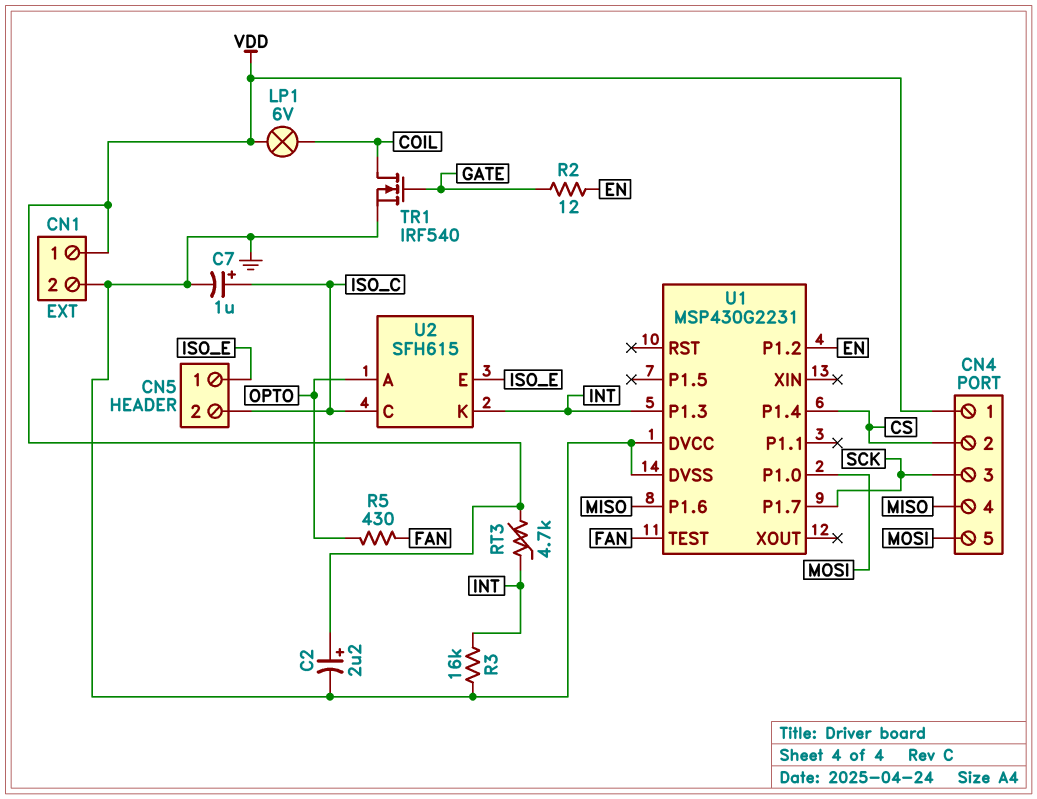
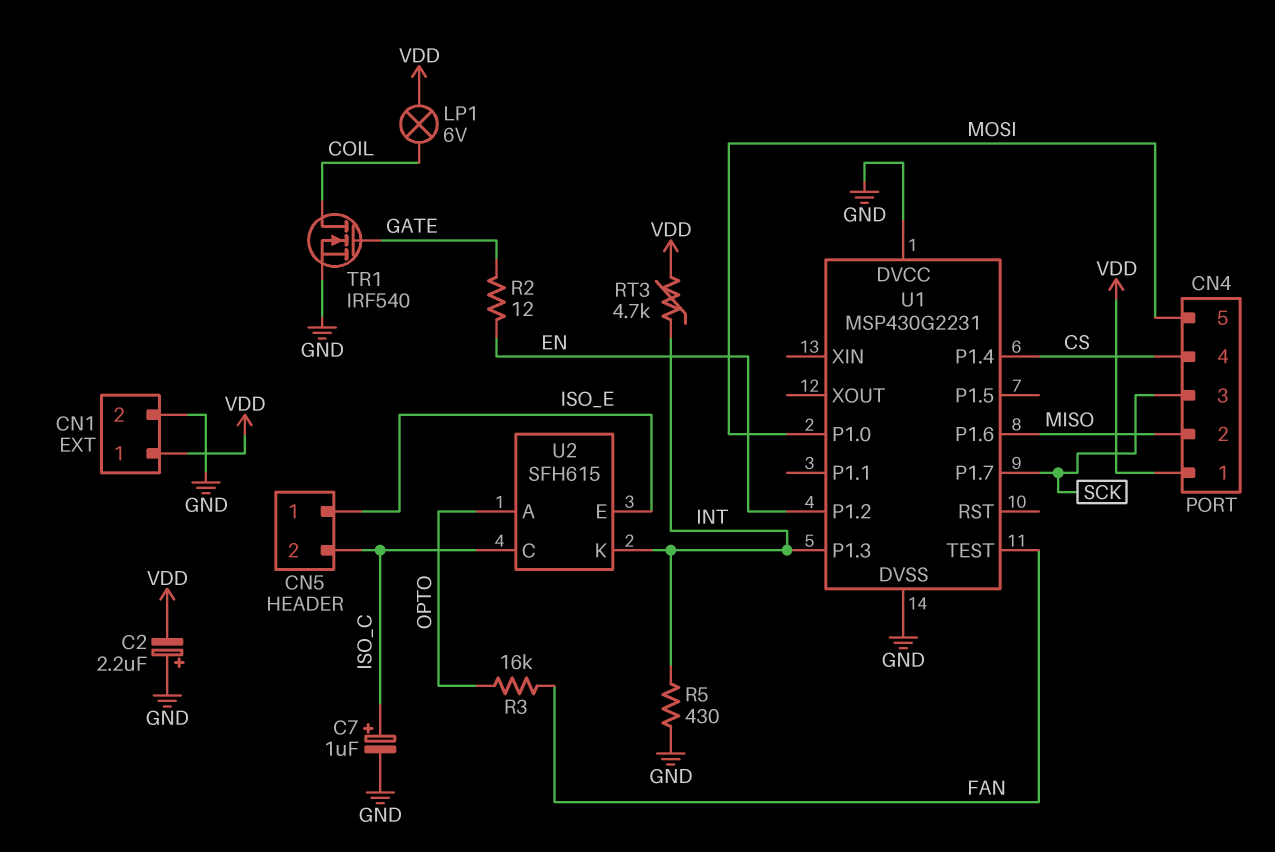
C2: 2.2uF (plus VDD, minus GND) -> 2.2uF (plus GND, minus VDD)
CN4 pin 2: CS -> MISO
CN4 pin 4: MISO -> CS
R3: 16k (GND, INT) -> 16k (FAN, OPTO)
R5: 430 (FAN, OPTO) -> 430 (GND, INT)

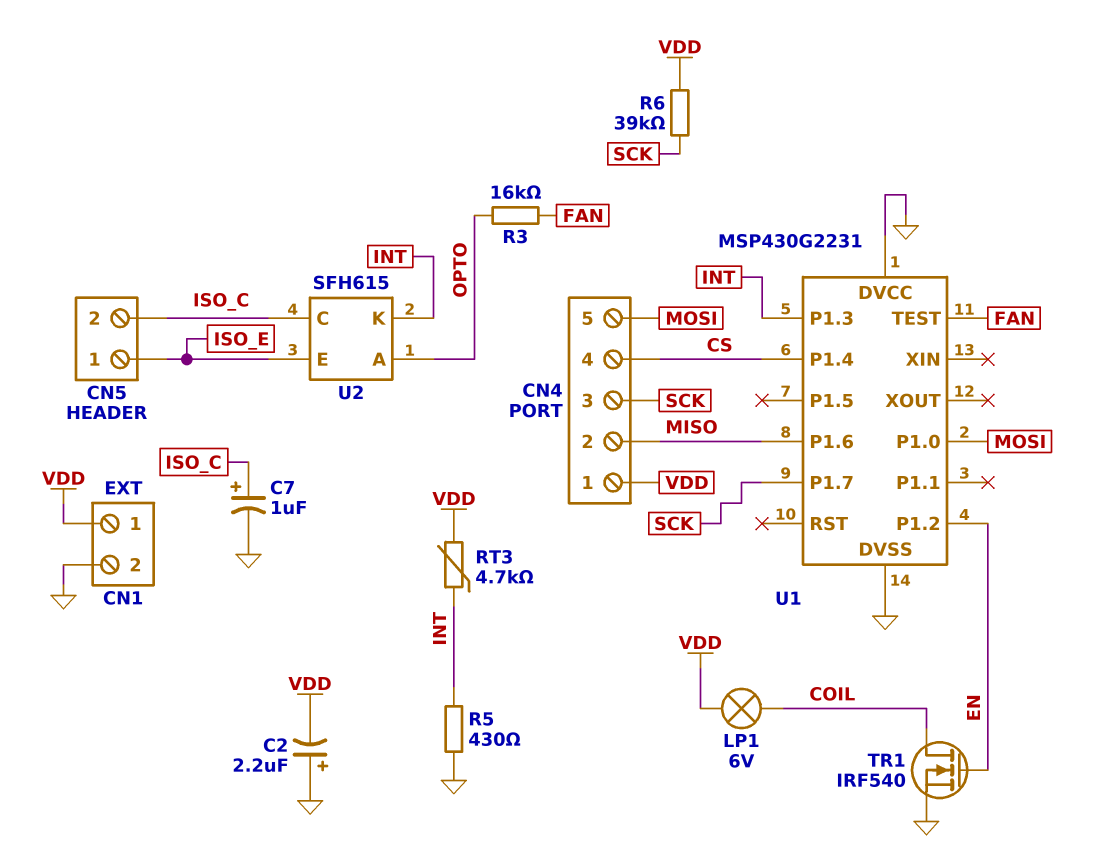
R2: 12 (EN, GATE) -> none
R6: none -> 39k (SCK, VDD)
TR1: NMOS IRF540 (G GATE, D COIL, S GND) -> NMOS IRF540 (G EN, D COIL, S GND)

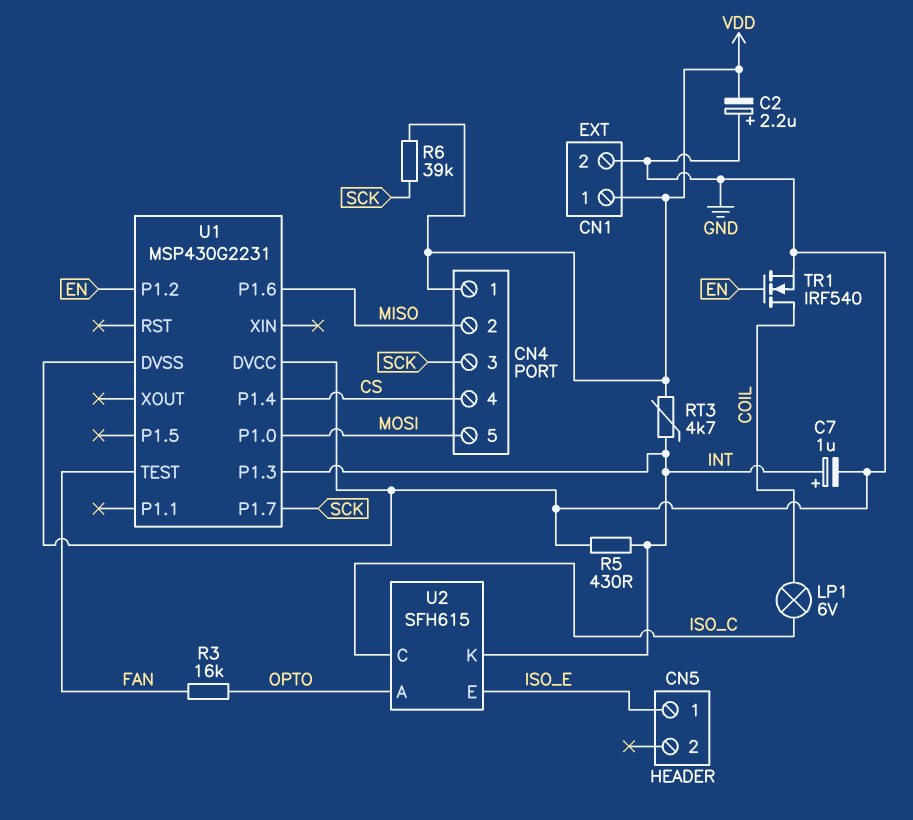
C7: 1uF (plus ISO_C, minus GND) -> 1uF (plus INT, minus GND)
CN5 pin 2: ISO_C -> none
LP1: lamp 6V (COIL, VDD) -> lamp 6V (COIL, ISO_C)

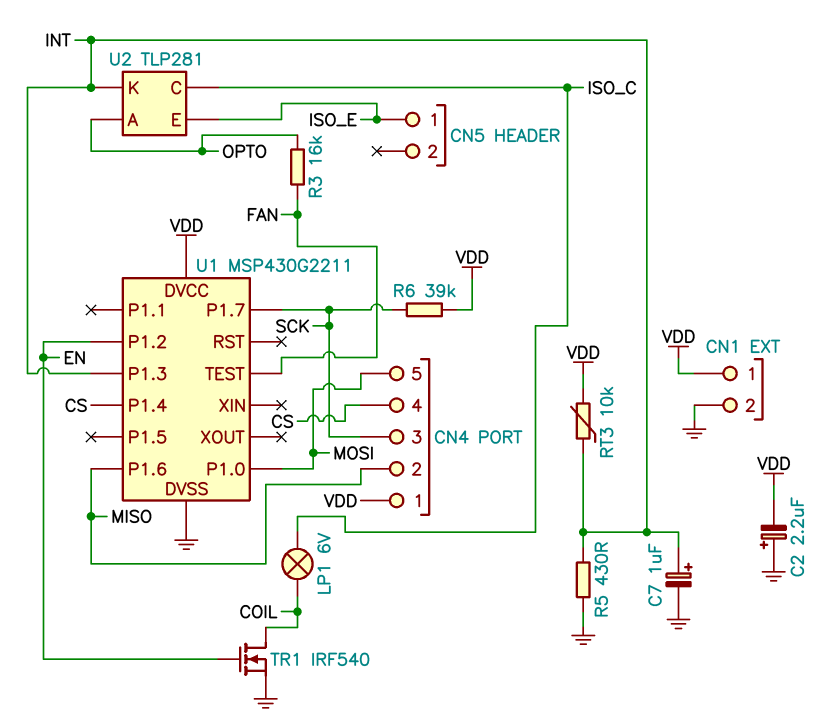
RT3: 4.7k (INT, VDD) -> 10k (INT, VDD)
U1: MSP430G2231 -> MSP430G2211
U1 pin DVCC: GND -> VDD
U2: SFH615 -> TLP281

